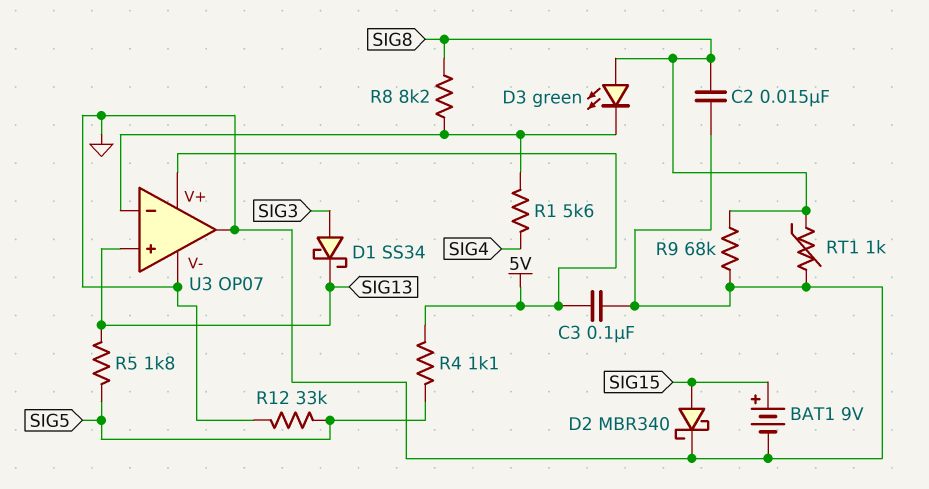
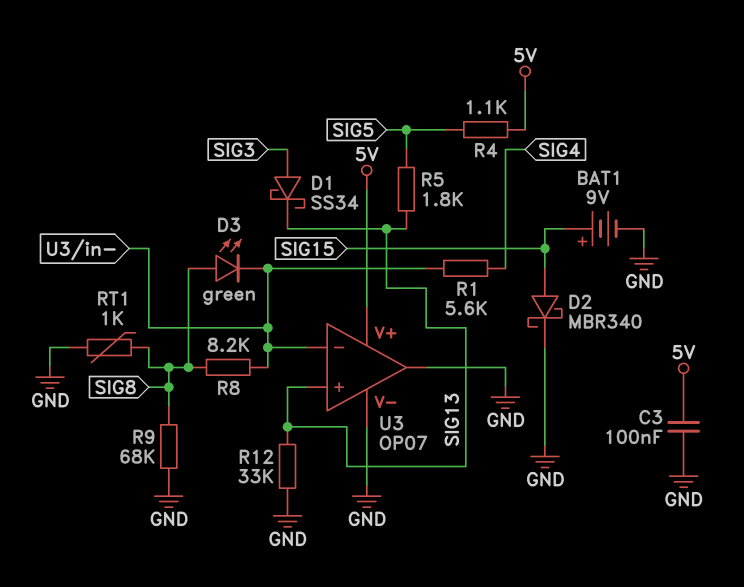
C2: 15nF (GND, SIG8) -> none
R12: 33k (GND, SIG5) -> 33k (GND, SIG13)

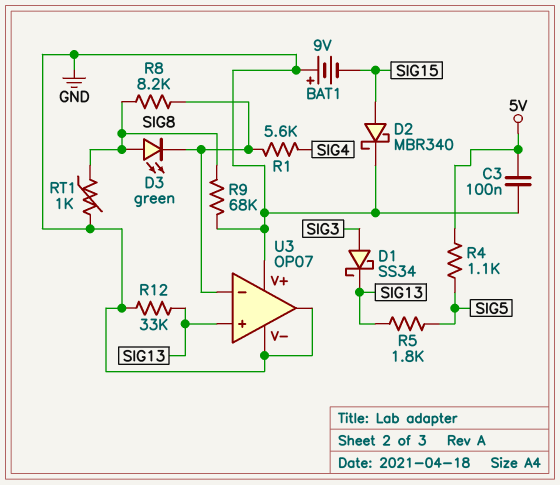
BAT1: 9V (plus SIG15, minus GND) -> 9V (plus GND, minus SIG15)
U3 pin V+: 5V -> GND

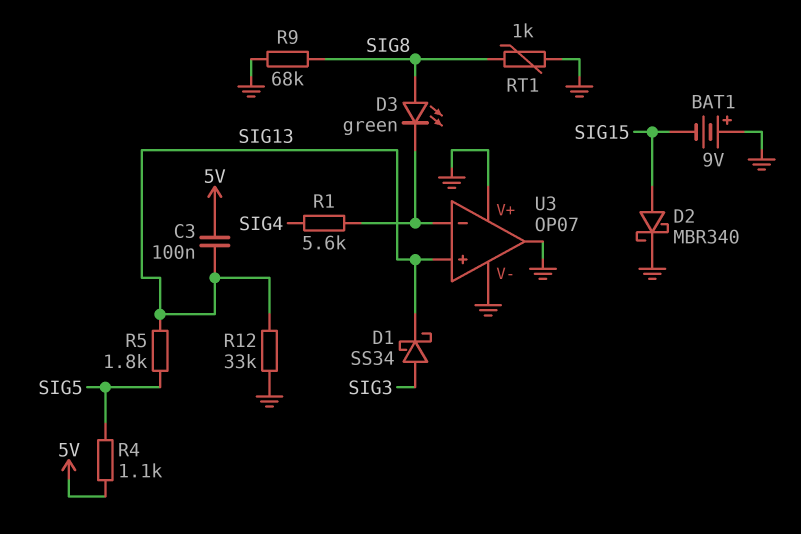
C3: 100nF (5V, GND) -> 100nF (5V, SIG13)
R8: 8.2k (SIG8, U3/in-) -> none

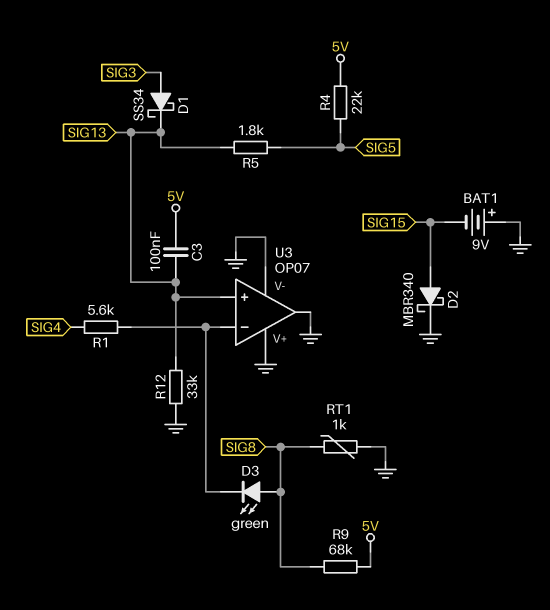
R4: 1.1k (5V, SIG5) -> 22k (5V, SIG5)
R9: 68k (GND, SIG8) -> 68k (5V, SIG8)

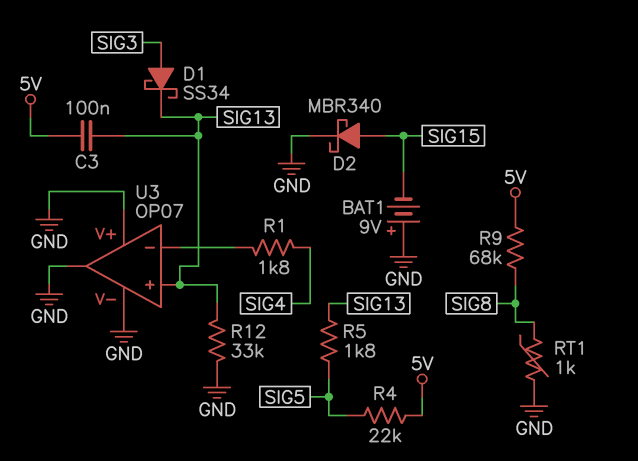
D3: LED green (A SIG8, K U3/in-) -> none
R1: 5.6k (SIG4, U3/in-) -> 1.8k (SIG4, U3/in-)

